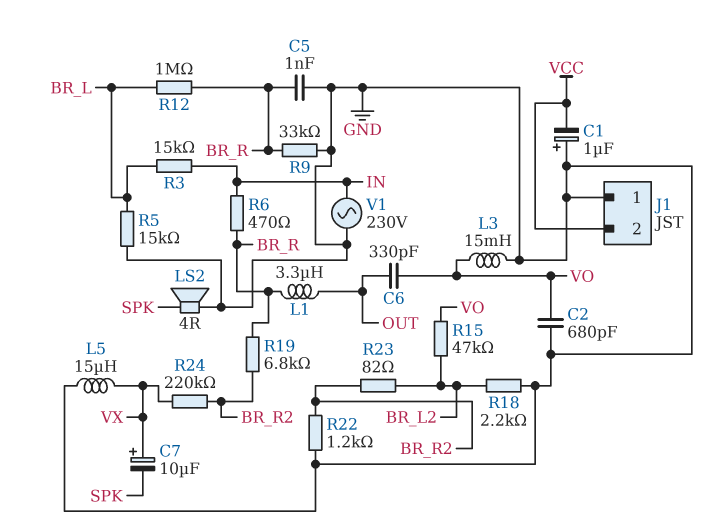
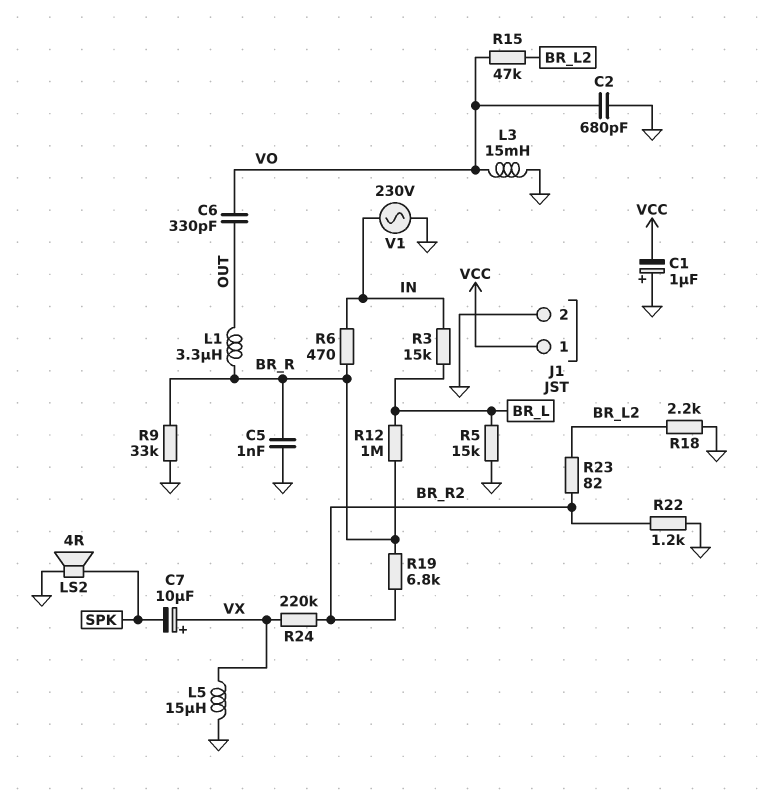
J1 pin 1: GND -> VCC
J1 pin 2: VCC -> GND

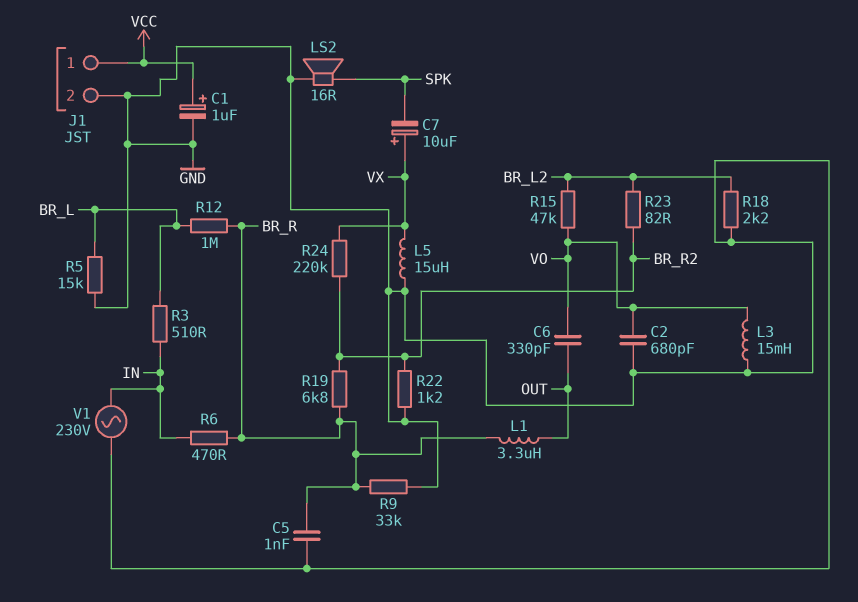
C1: 1uF (plus GND, minus VCC) -> 1uF (plus VCC, minus GND)
LS2: speaker 4R (GND, SPK) -> speaker 16R (GND, SPK)
R3: 15k (BR_L, IN) -> 510 (BR_L, IN)

